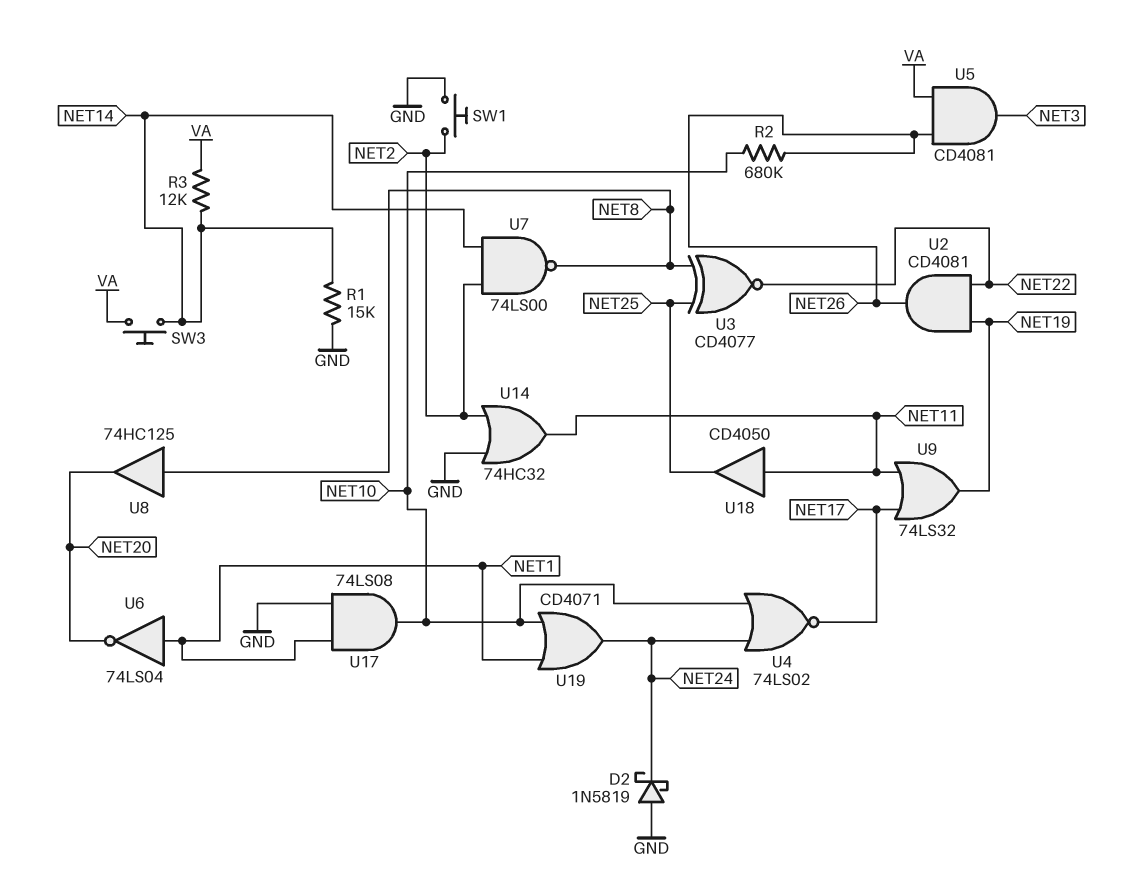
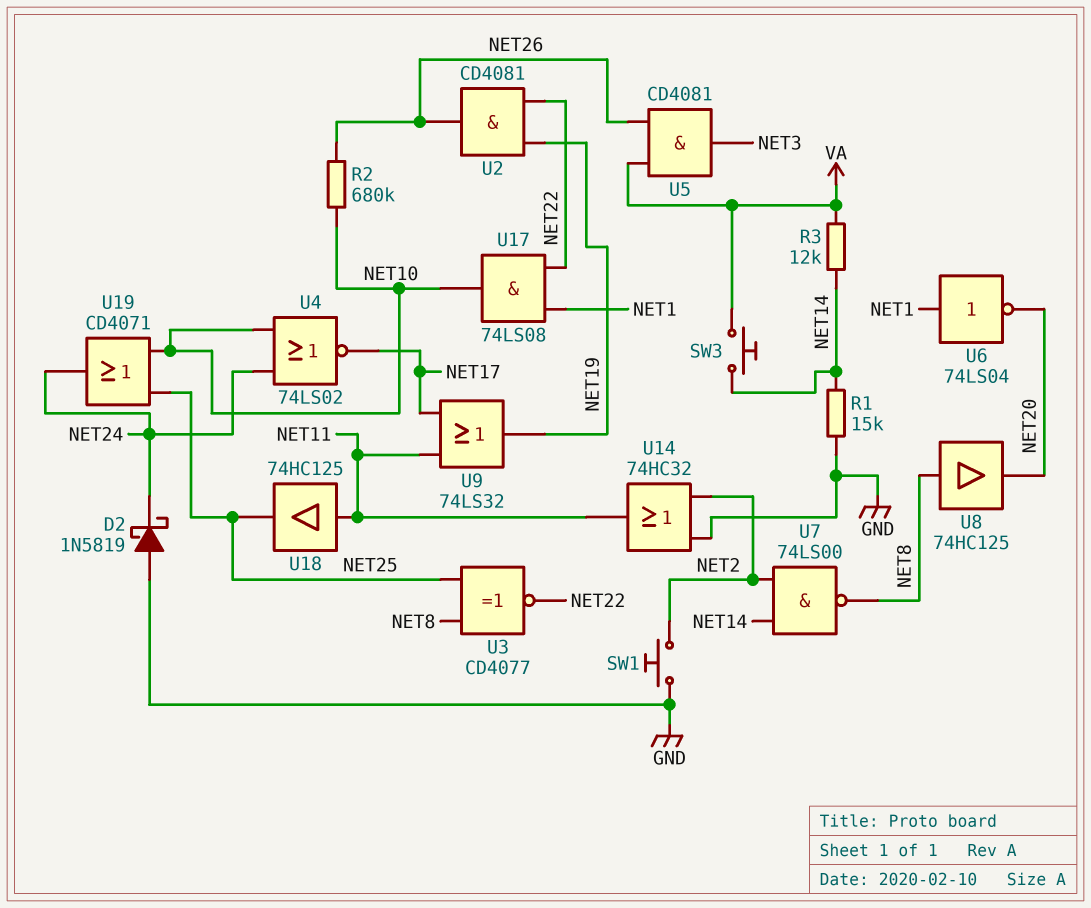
U17: AND 74LS08 (in GND, in NET1, out NET10) -> AND 74LS08 (in NET1, in NET22, out NET10)
U18: buffer CD4050 (in NET11, out NET25) -> buffer 74HC125 (in NET11, out NET25)
U19: OR CD4071 (in NET1, in NET10, out NET24) -> OR CD4071 (in NET10, in NET25, out NET24)

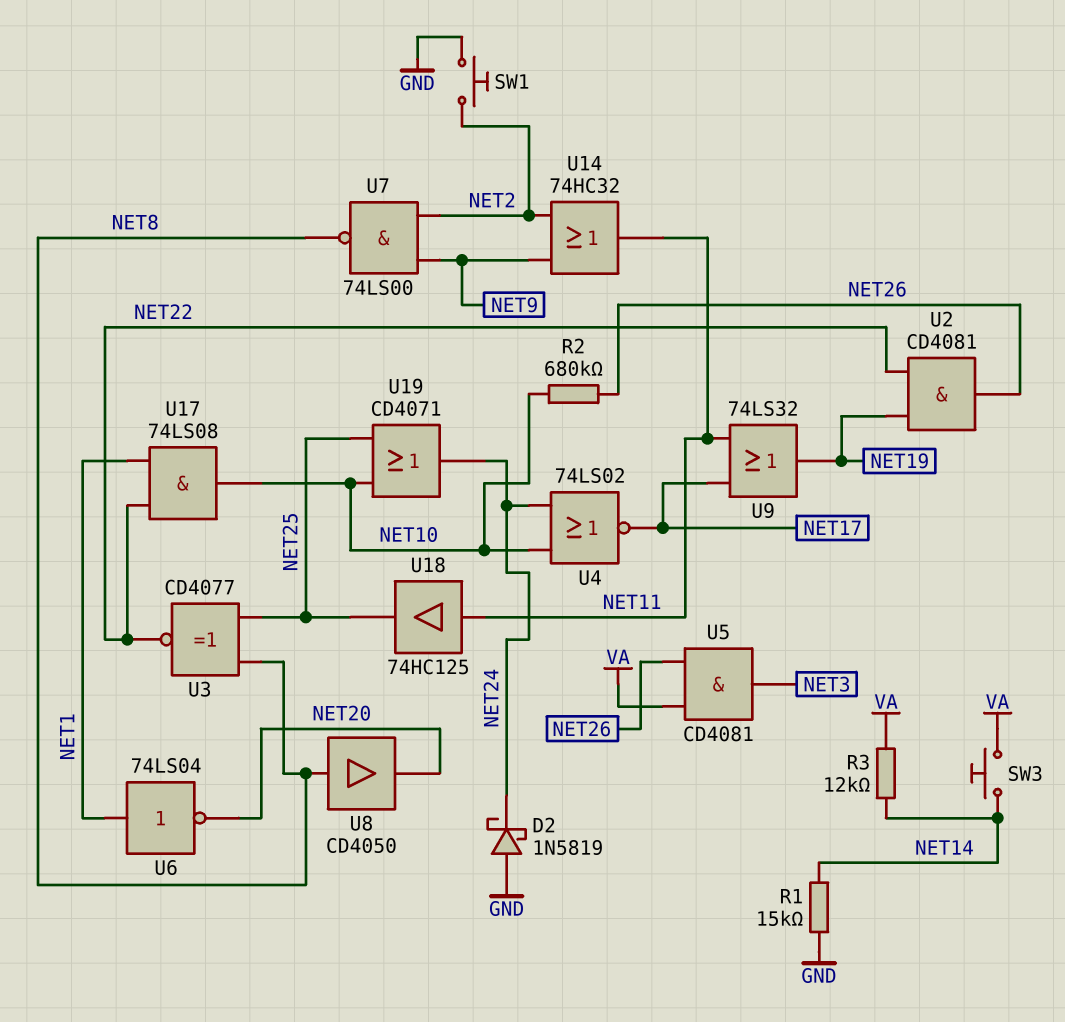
U7: NAND 74LS00 (in NET2, in NET14, out NET8) -> NAND 74LS00 (in NET2, in NET9, out NET8)
U8: buffer 74HC125 (in NET8, out NET20) -> buffer CD4050 (in NET8, out NET20)
U14: OR 74HC32 (in GND, in NET2, out NET11) -> OR 74HC32 (in NET2, in NET9, out NET11)

